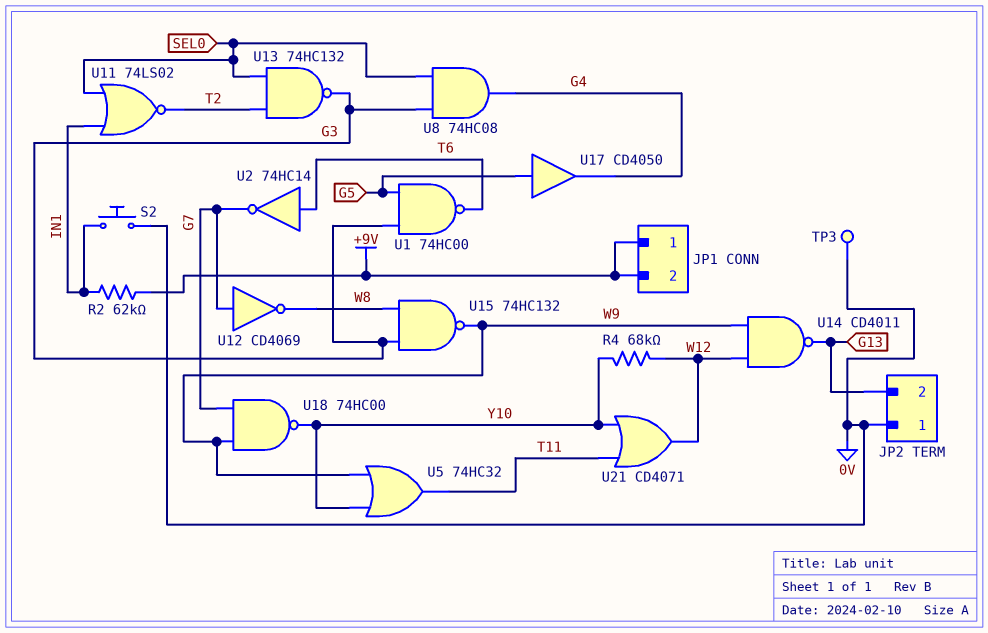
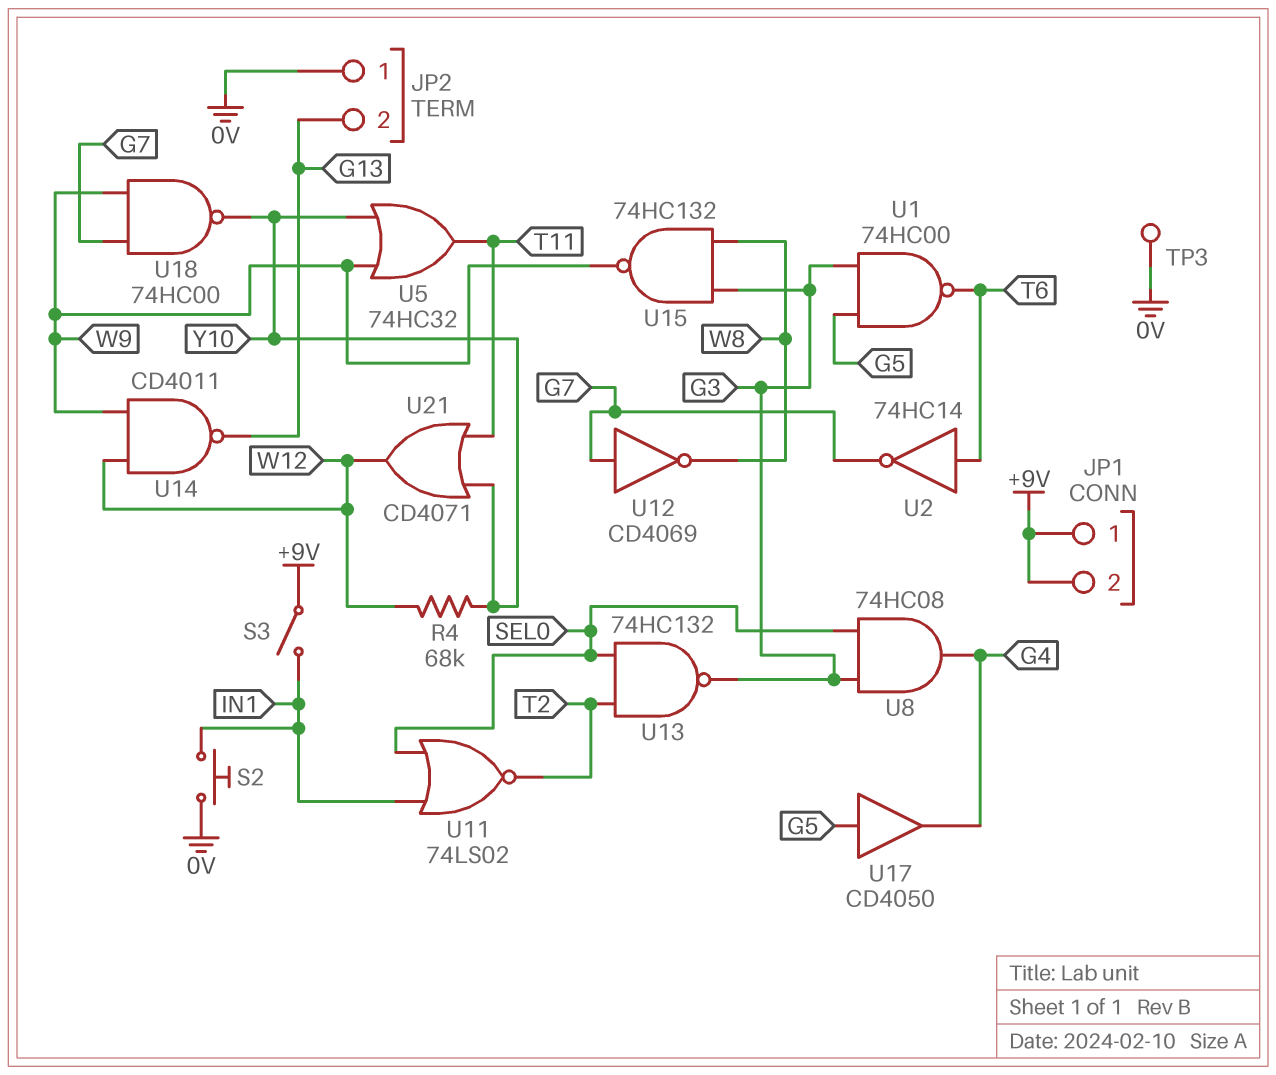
R2: 62k (+9V, IN1) -> none
S3: none -> switch (+9V, IN1)

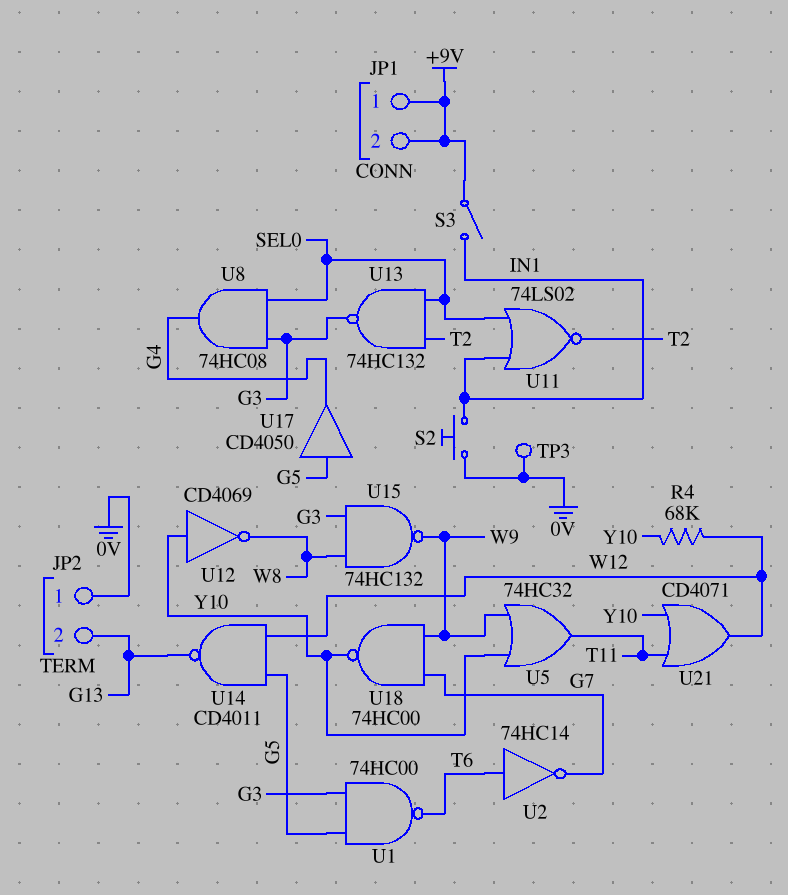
U12: NOT CD4069 (in G7, out W8) -> NOT CD4069 (in Y10, out W8)
U14: NAND CD4011 (in W9, in W12, out G13) -> NAND CD4011 (in G5, in W12, out G13)

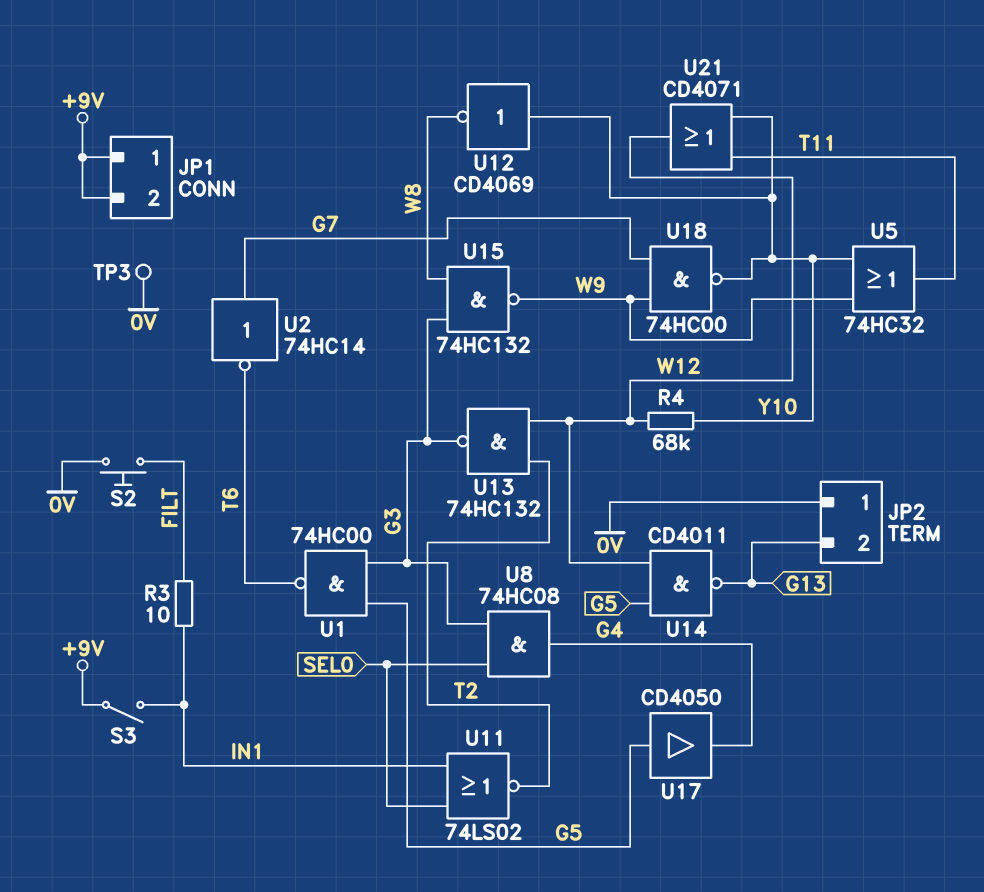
R3: none -> 10 (FILT, IN1)
S2: button (0V, IN1) -> button (0V, FILT)
U2: NOT 74HC14 (in T6, out G7) -> NOT 74HC14 (in G7, out T6)
U13: NAND 74HC132 (in SEL0, in T2, out G3) -> NAND 74HC132 (in T2, in W12, out G3)

